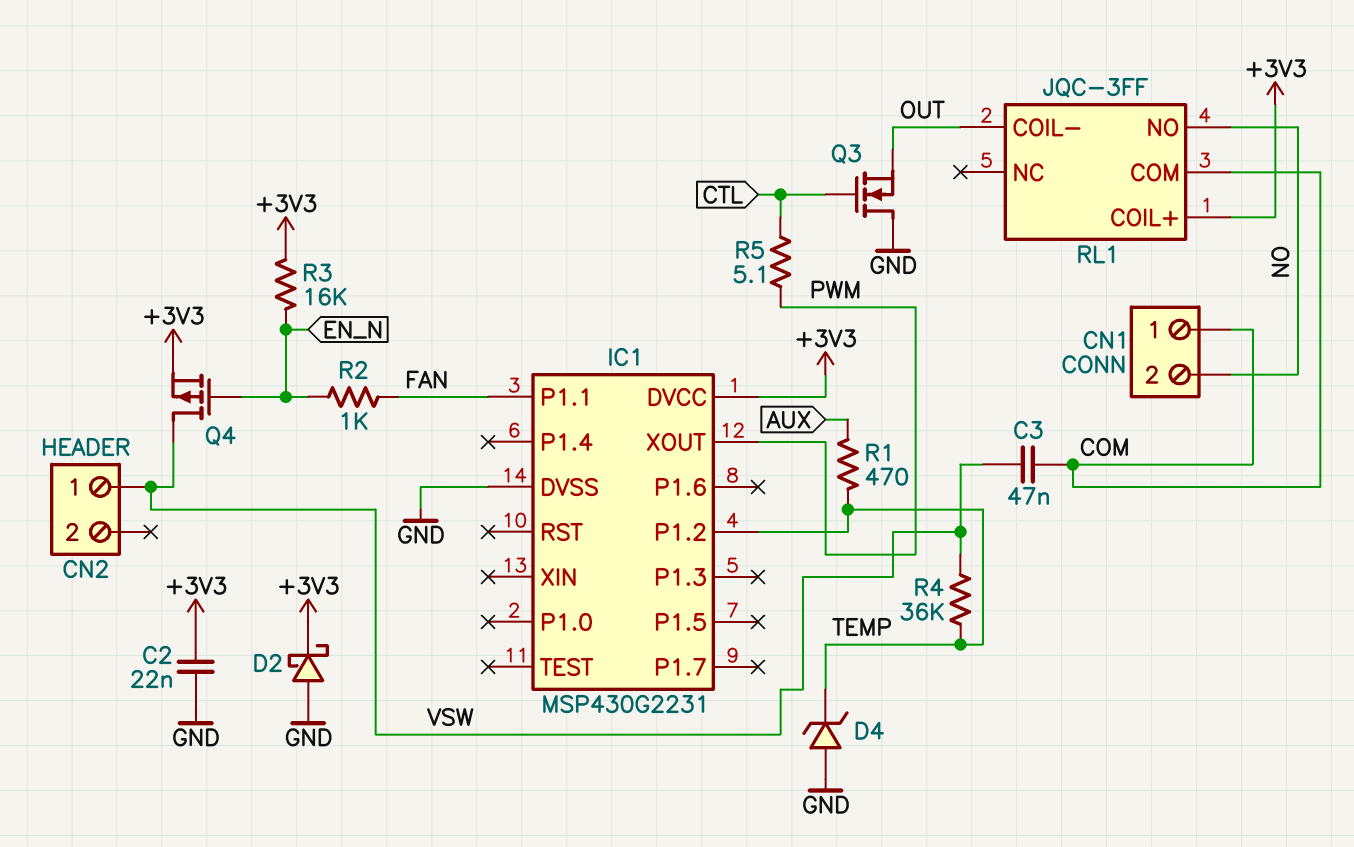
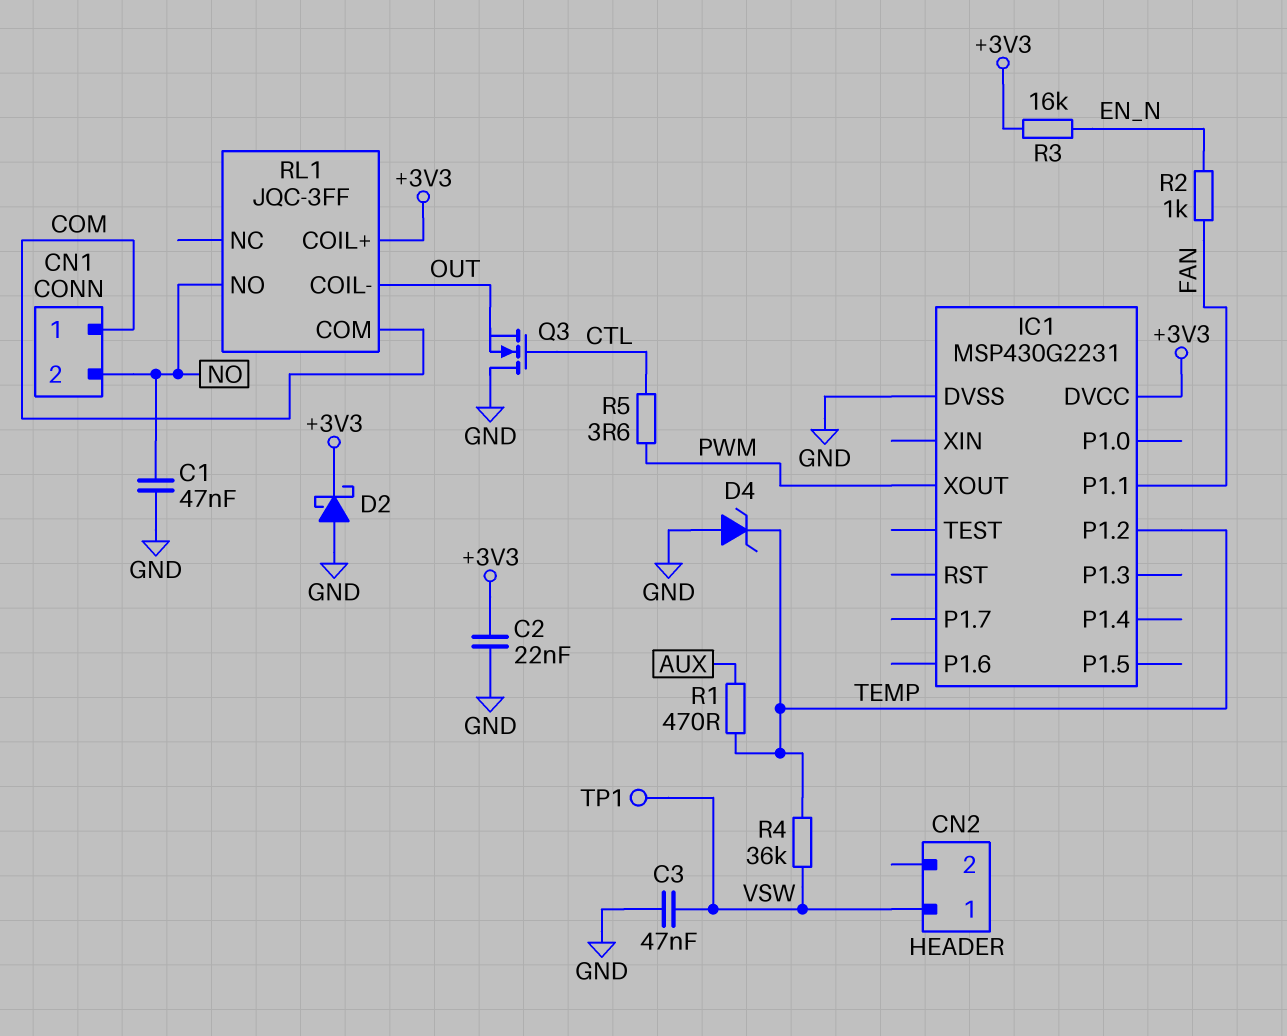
C1: none -> 47nF (GND, NO)
C3: 47nF (COM, VSW) -> 47nF (GND, VSW)
Q4: PMOS (G EN_N, D VSW, S +3V3) -> none
R5: 5.1 (CTL, PWM) -> 3.6 (CTL, PWM)
TP1: none -> test point (VSW)

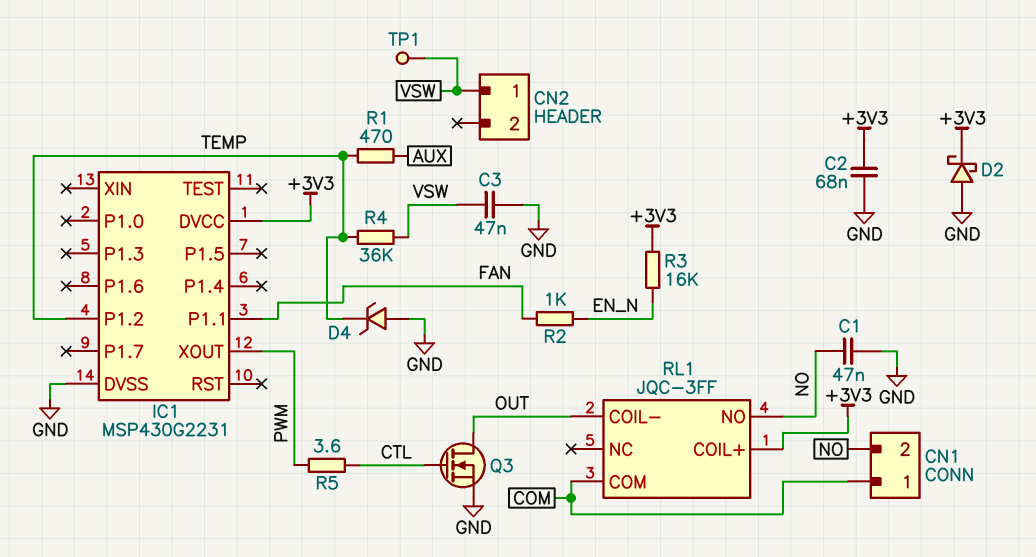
C2: 22nF (+3V3, GND) -> 68nF (+3V3, GND)
Q3: NMOS (G CTL, D GND, S OUT) -> NMOS (G CTL, D OUT, S GND)

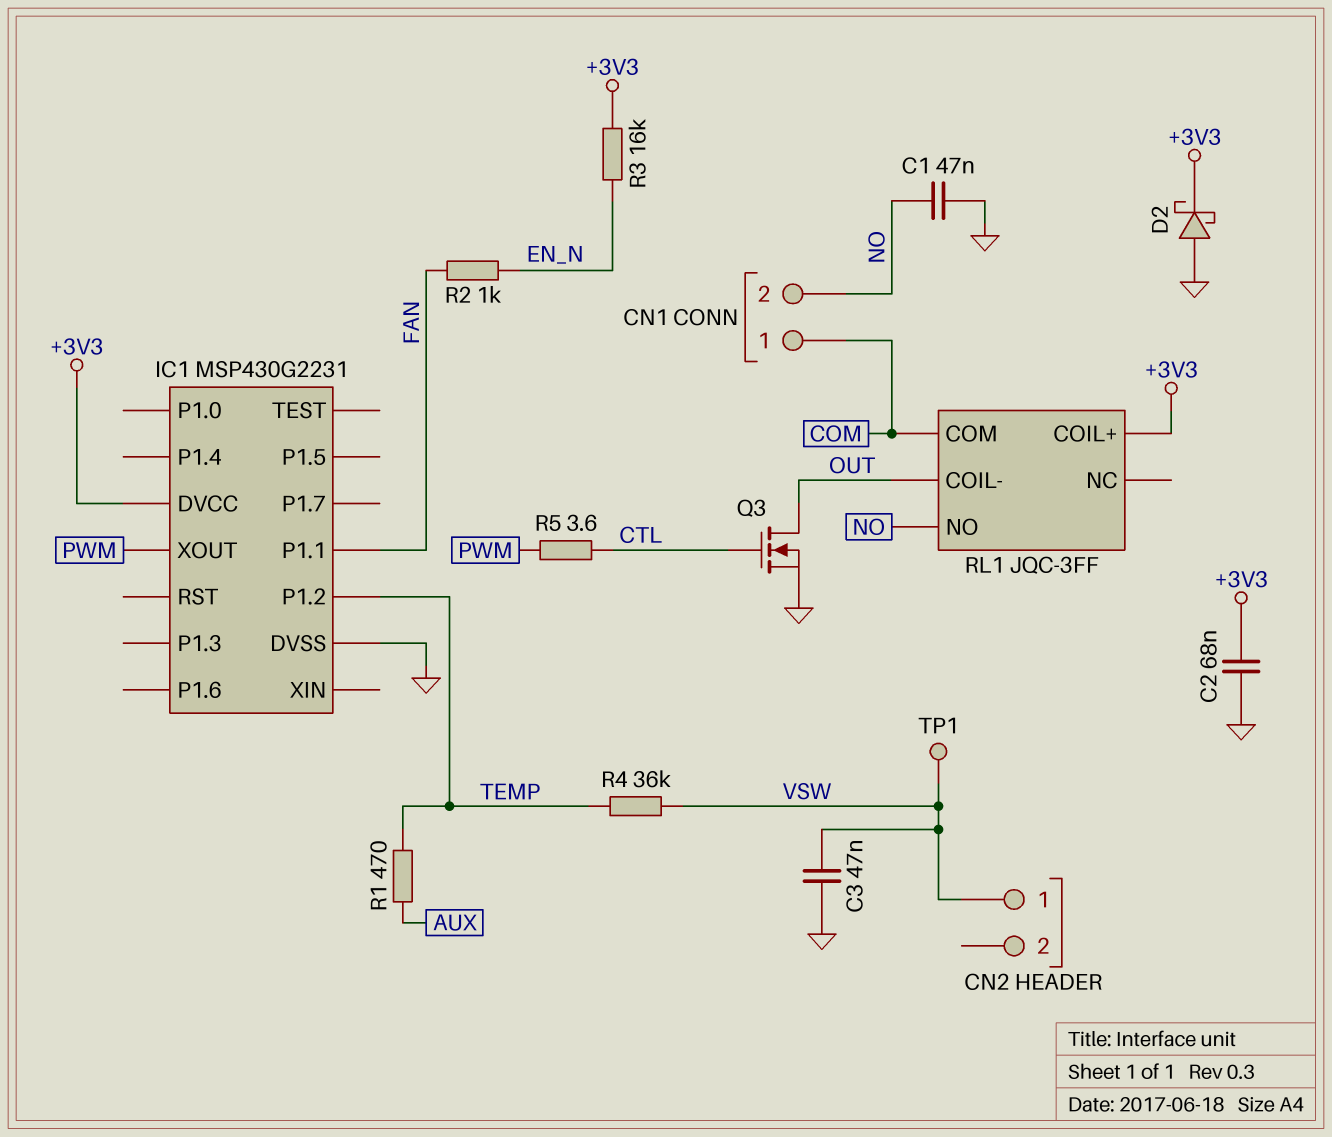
D4: zener (A GND, K TEMP) -> none

